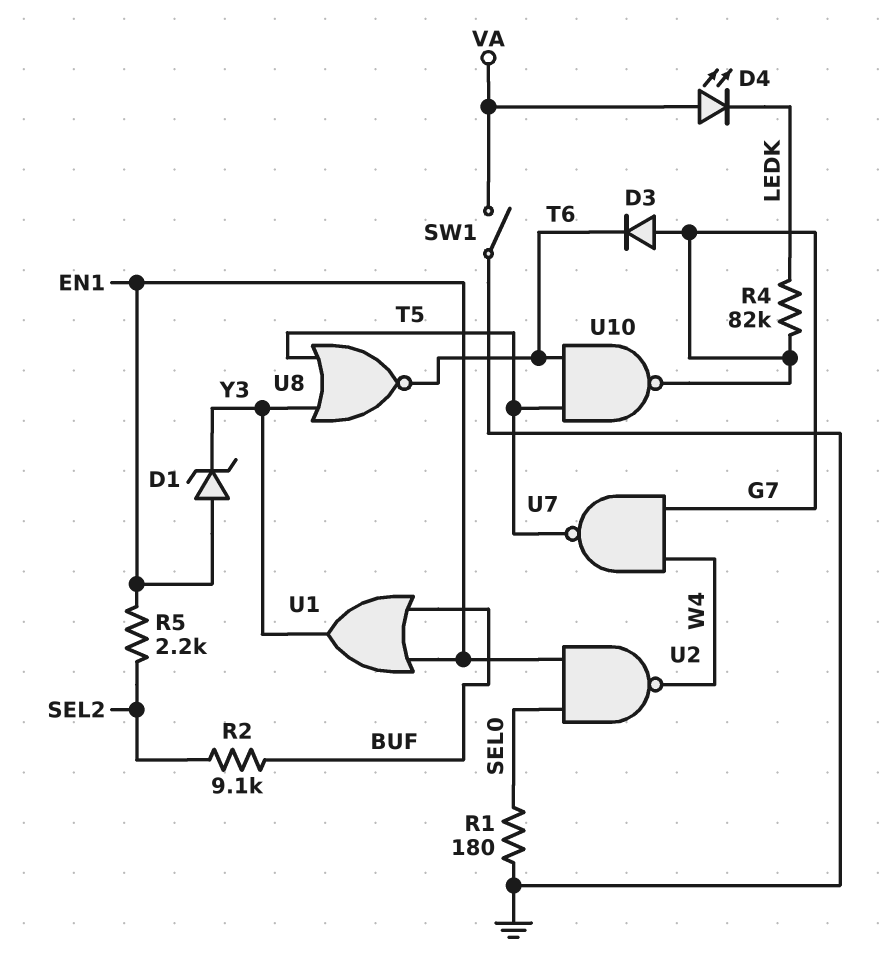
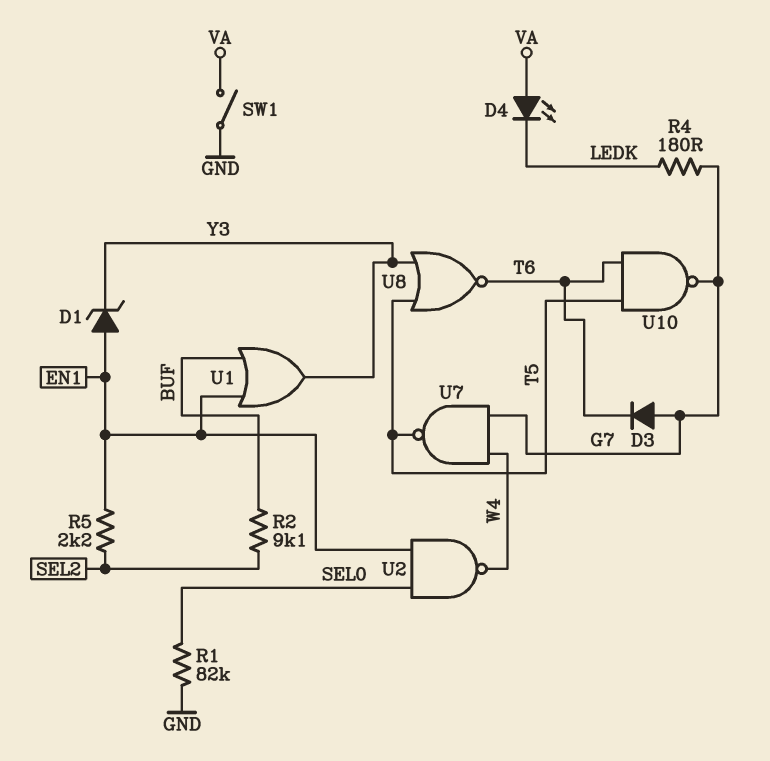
R1: 180 (GND, SEL0) -> 82k (GND, SEL0)
R4: 82k (G7, LEDK) -> 180 (G7, LEDK)

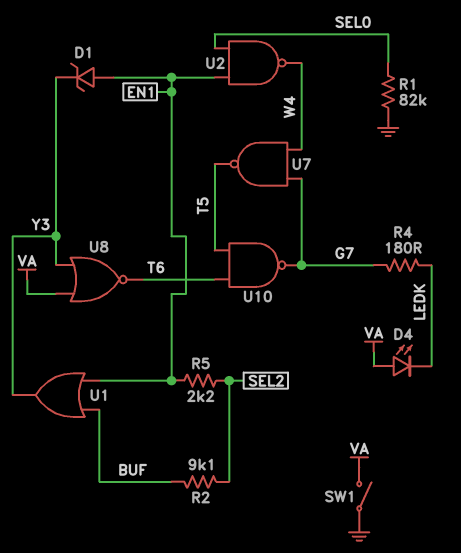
D3: diode (A G7, K T6) -> none
U8: NOR (in T5, in Y3, out T6) -> NOR (in VA, in Y3, out T6)

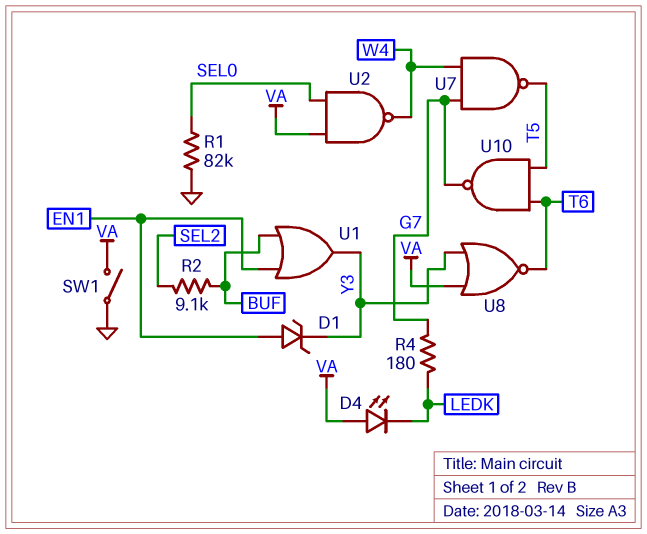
R5: 2.2k (EN1, SEL2) -> none
U2: NAND (in EN1, in SEL0, out W4) -> NAND (in SEL0, in VA, out W4)

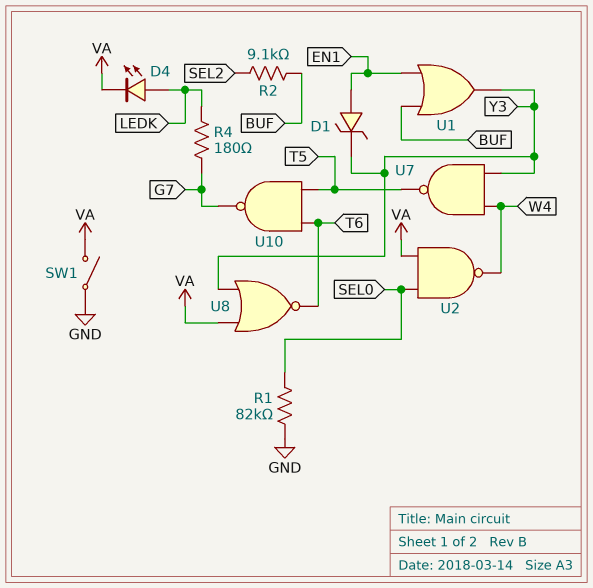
D4: LED (A VA, K LEDK) -> LED (A LEDK, K VA)
U7: NAND (in G7, in W4, out T5) -> NAND (in W4, in Y3, out T5)

